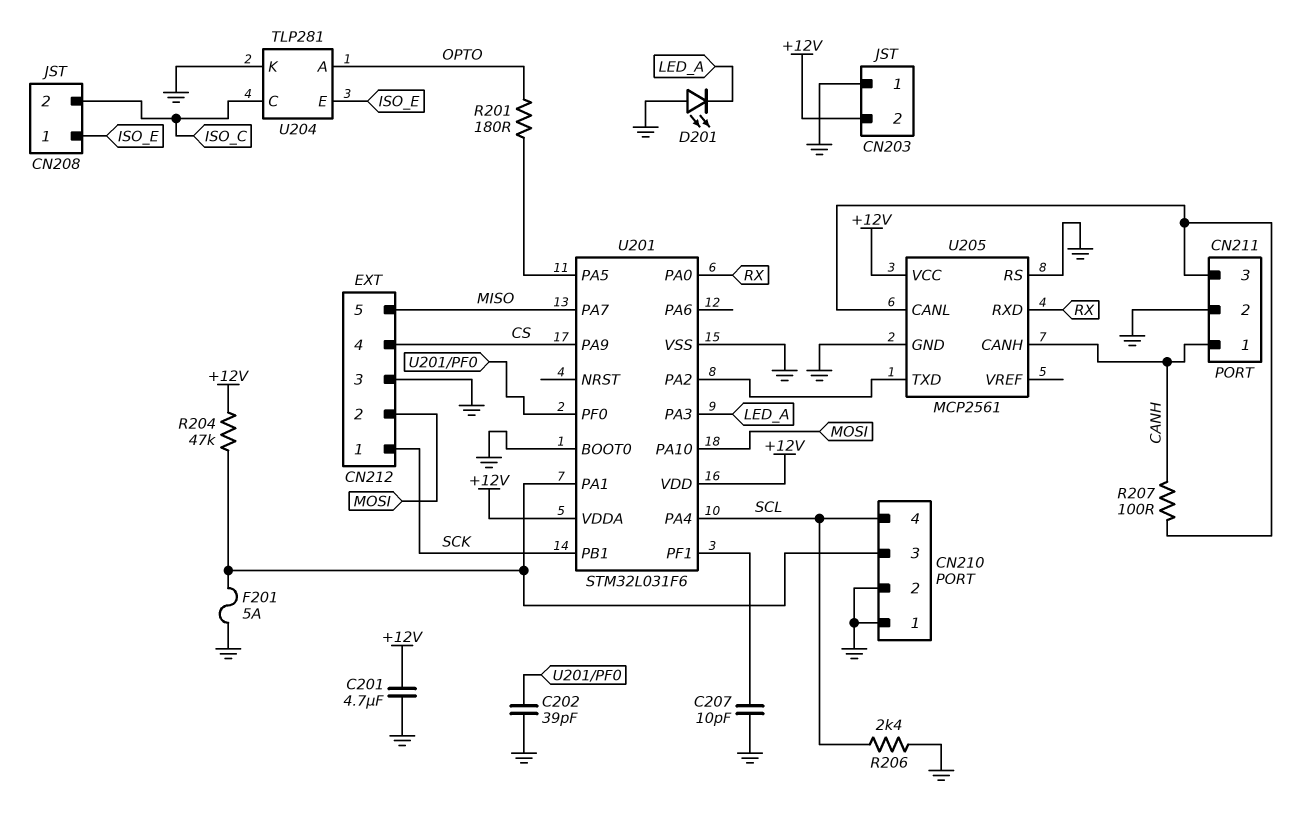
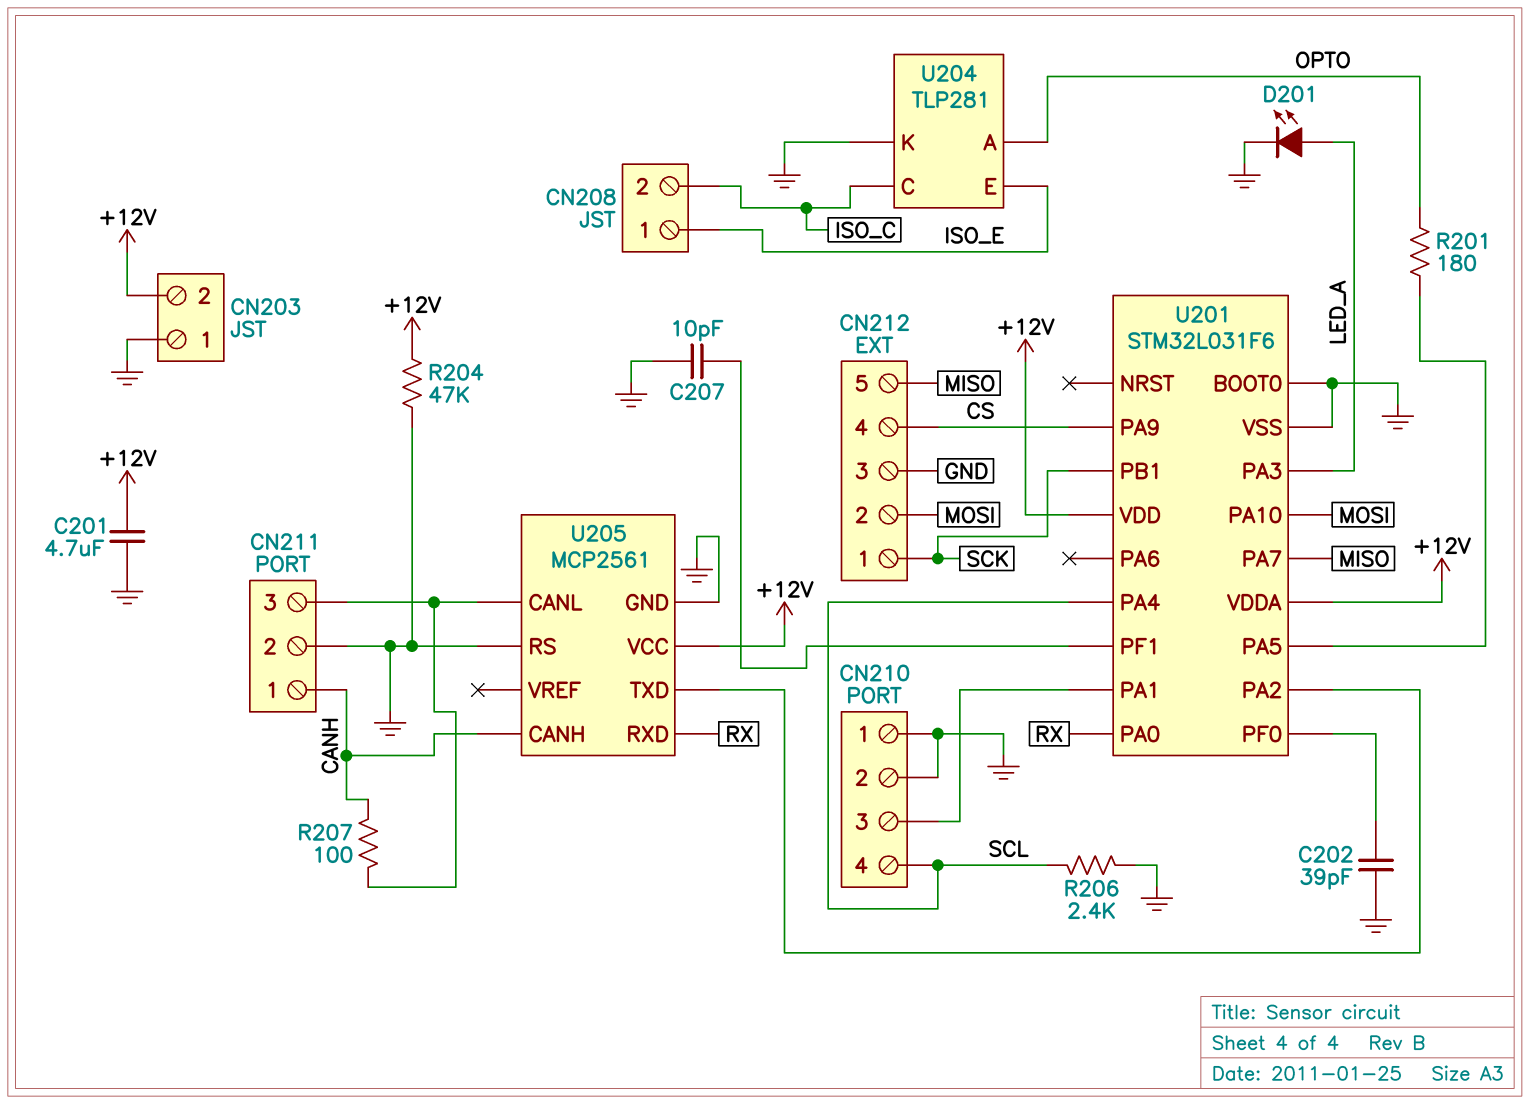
D201: LED (A GND, K LED_A) -> LED (A LED_A, K GND)
F201: 5A (CN210/3, GND) -> none
R204: 47k (+12V, CN210/3) -> 47k (+12V, GND)

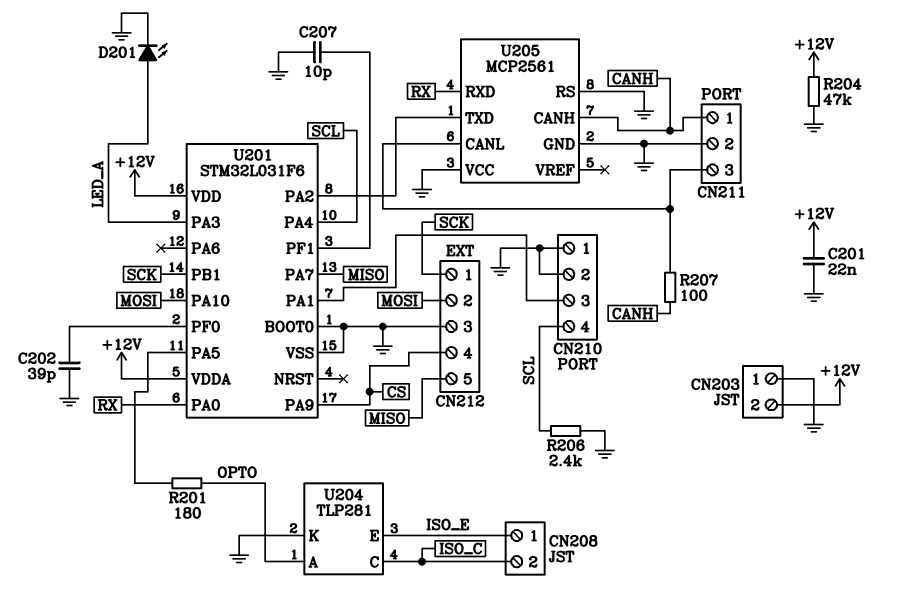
C201: 4.7uF (+12V, GND) -> 22nF (+12V, GND)
U205 pin VCC: +12V -> GND

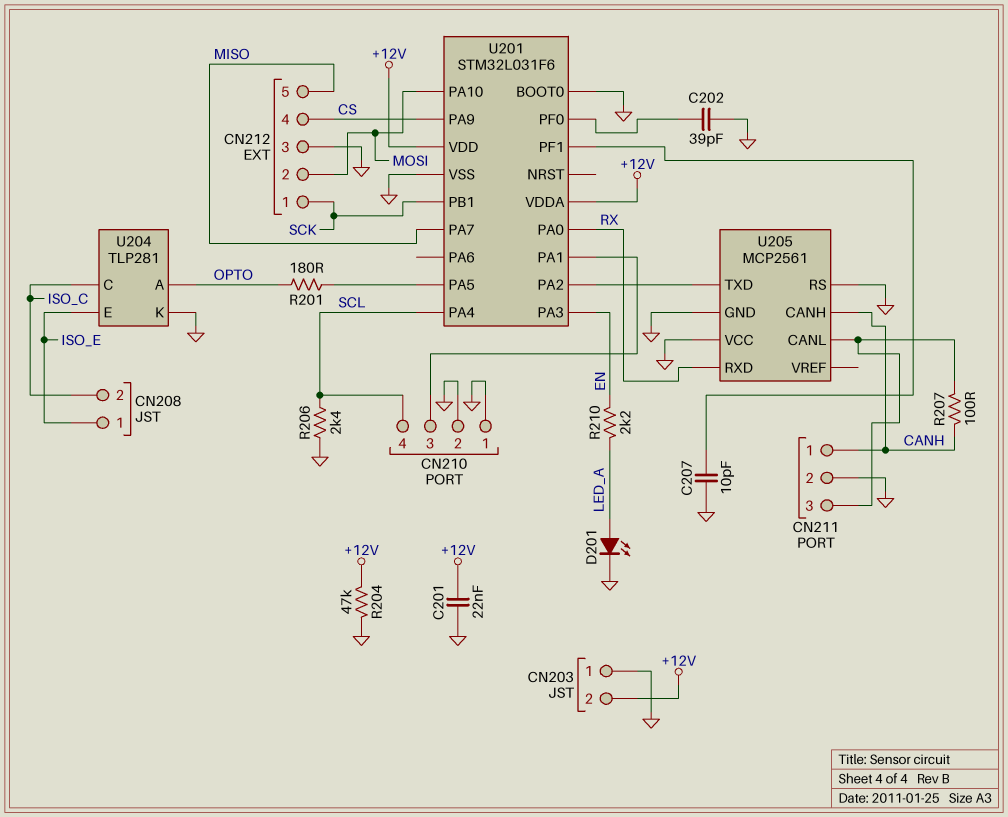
R210: none -> 2.2k (EN, LED_A)
U201 pin PA3: LED_A -> EN

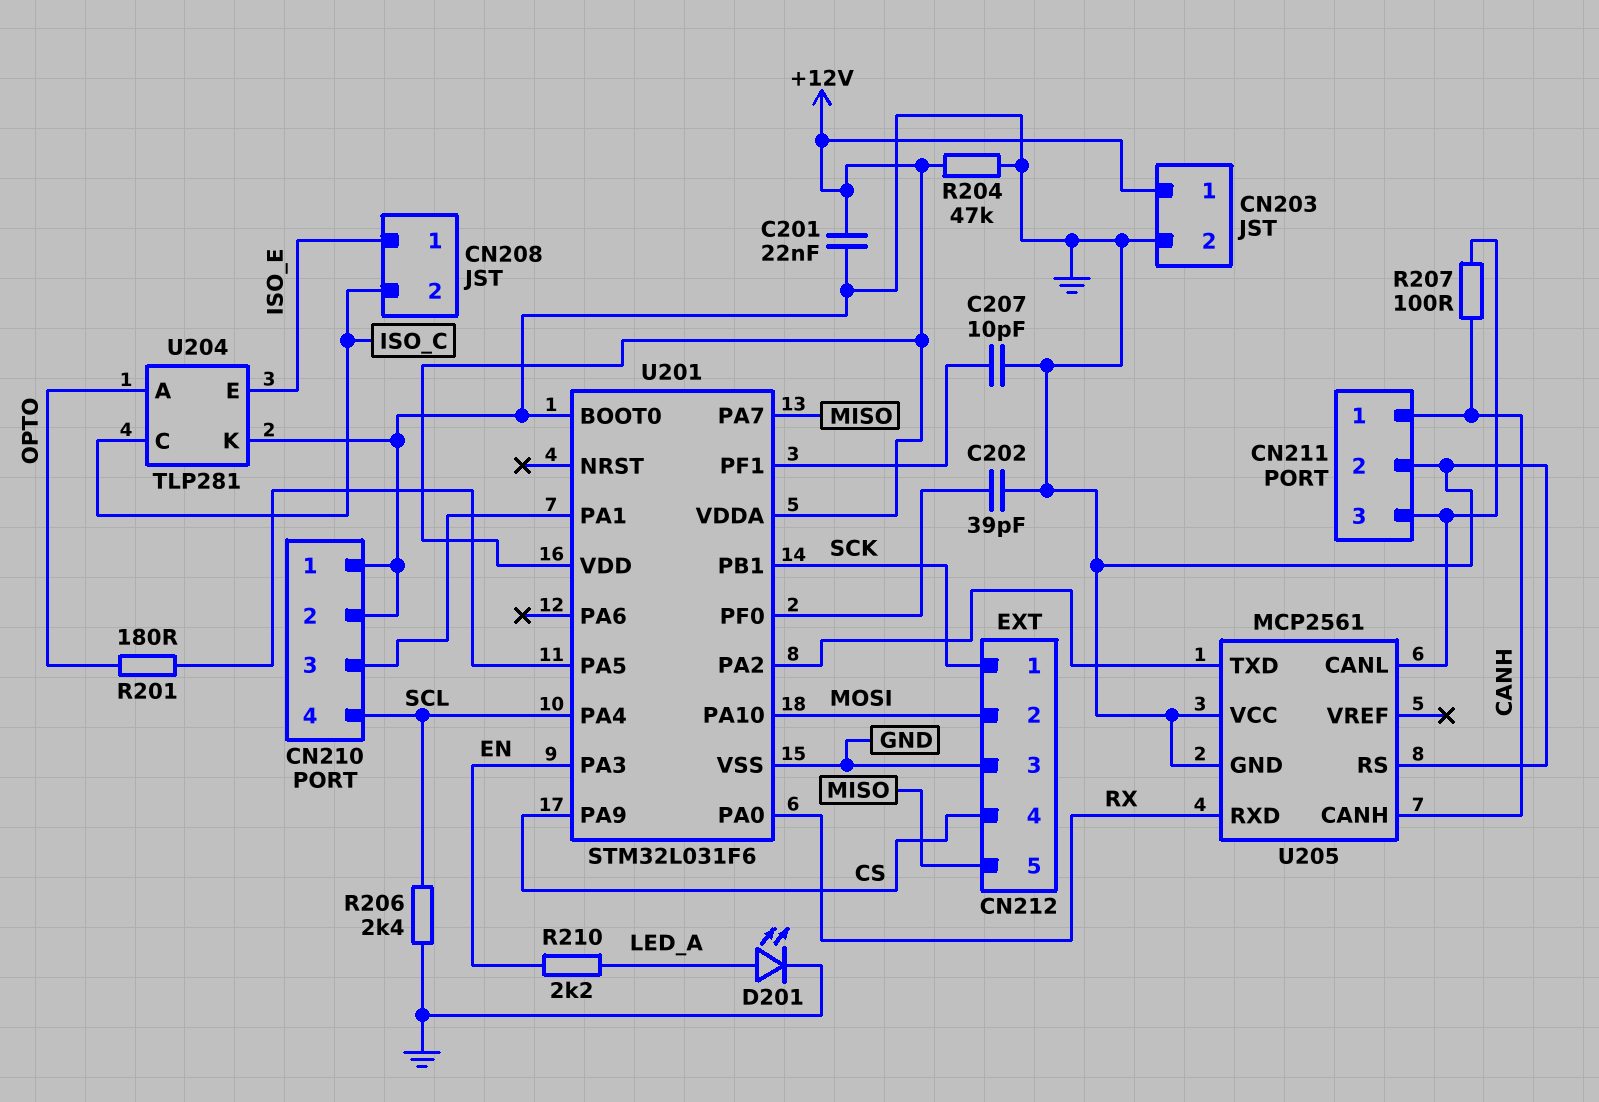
CN203 pin 1: GND -> +12V
CN203 pin 2: +12V -> GND

